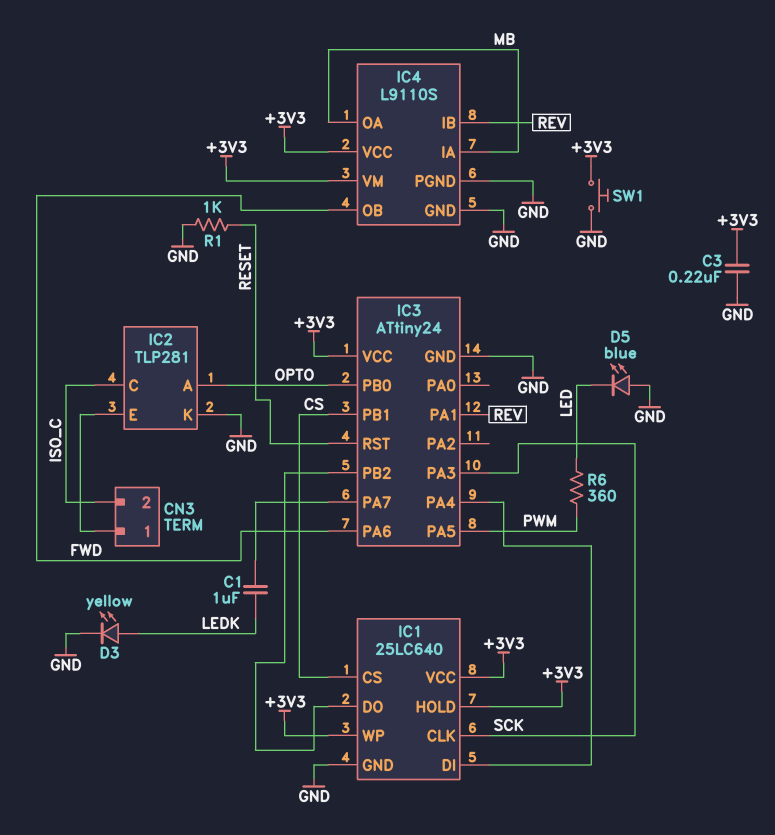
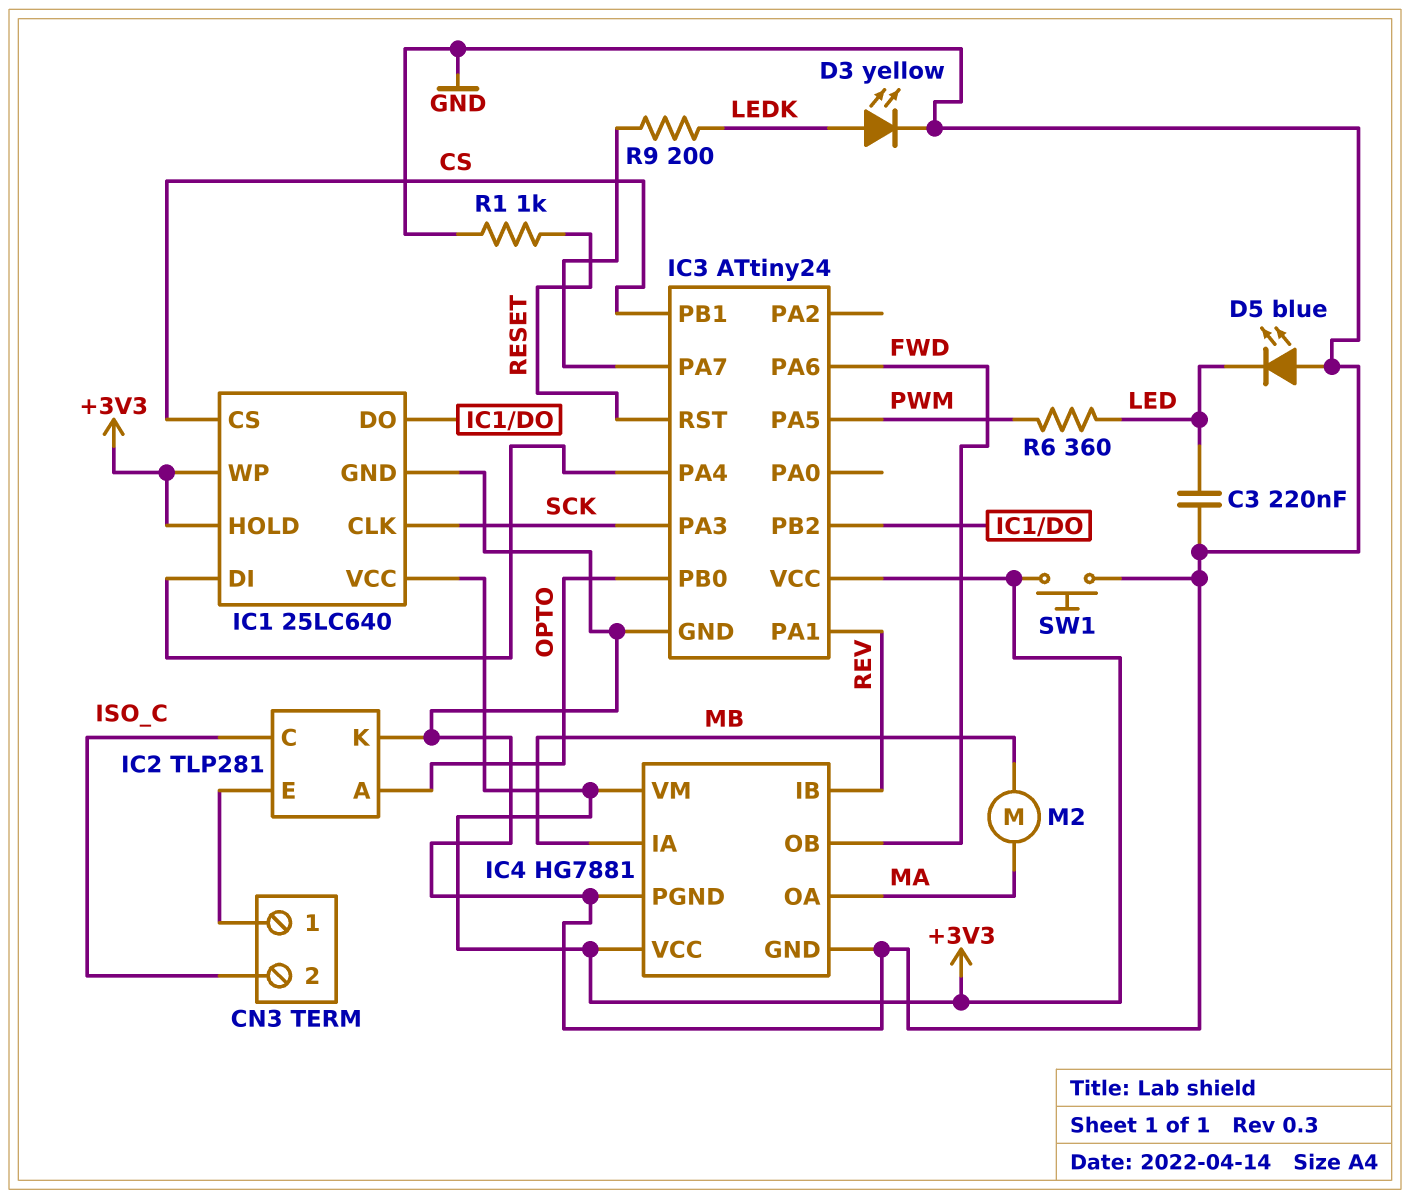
C1: 1uF (IC3/PA7, LEDK) -> none
C3: 220nF (+3V3, GND) -> 220nF (GND, LED)
IC4: L9110S -> HG7881
IC4 pin OA: MB -> MA
M2: none -> motor (MA, MB)
R9: none -> 200 (IC3/PA7, LEDK)

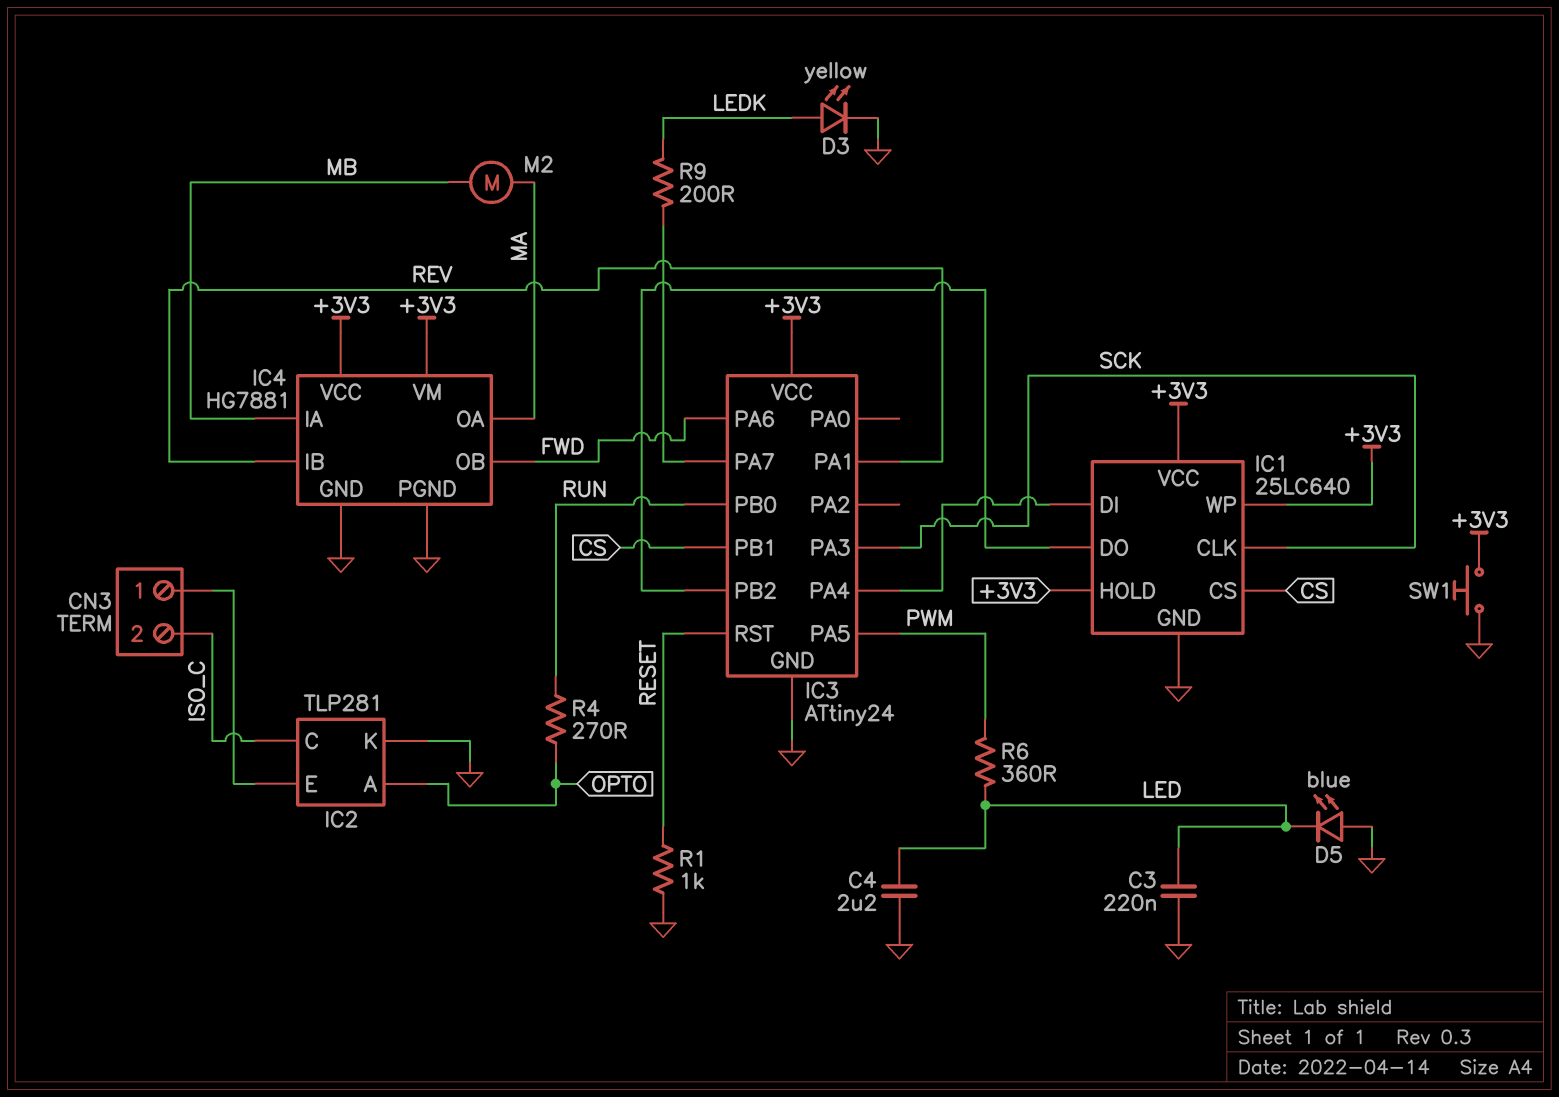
C4: none -> 2.2uF (GND, LED)
IC3 pin PB0: OPTO -> RUN
R4: none -> 270 (OPTO, RUN)

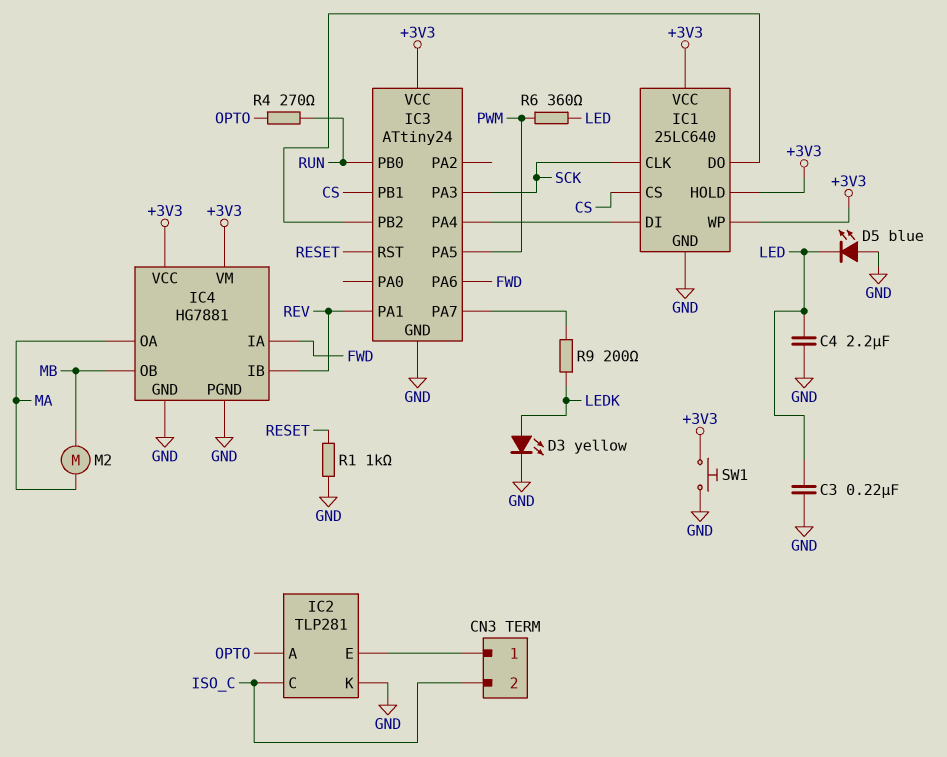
IC4 pin IA: MB -> FWD
IC4 pin OB: FWD -> MB

